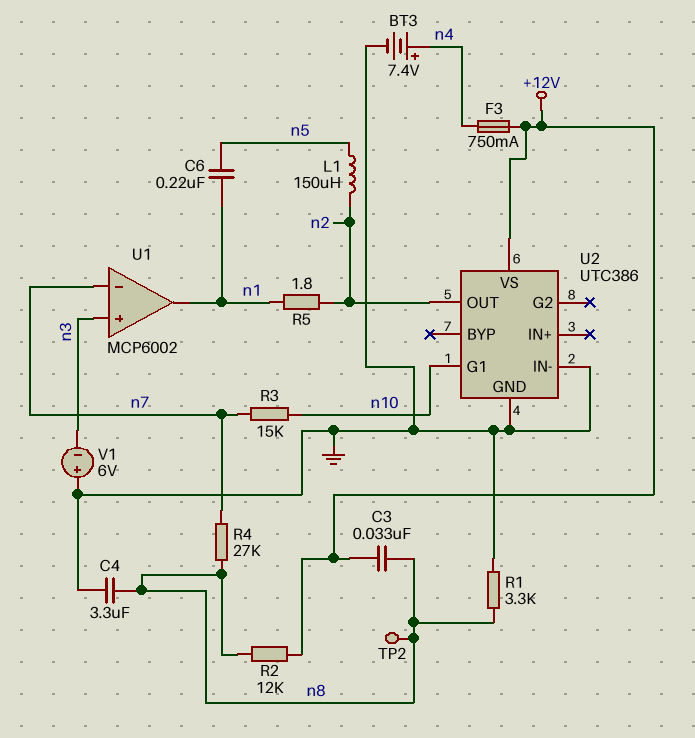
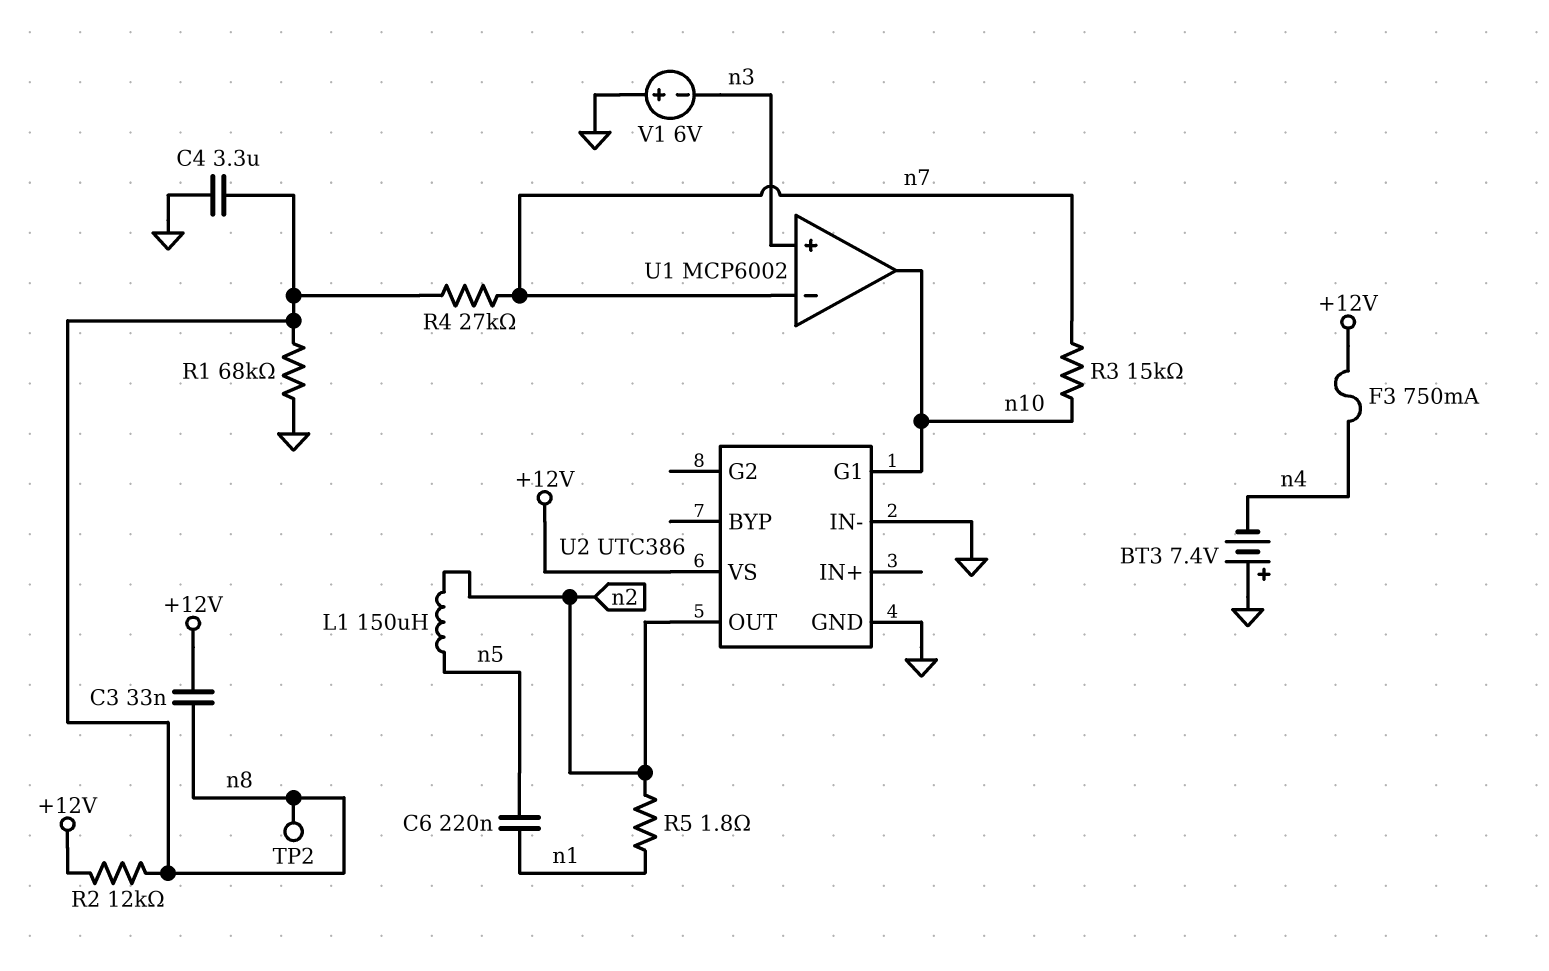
BT3: 7.4V (plus n4, minus GND) -> 7.4V (plus GND, minus n4)
R1: 3.3k (GND, n8) -> 68k (GND, n8)
U1 pin out: n1 -> n10

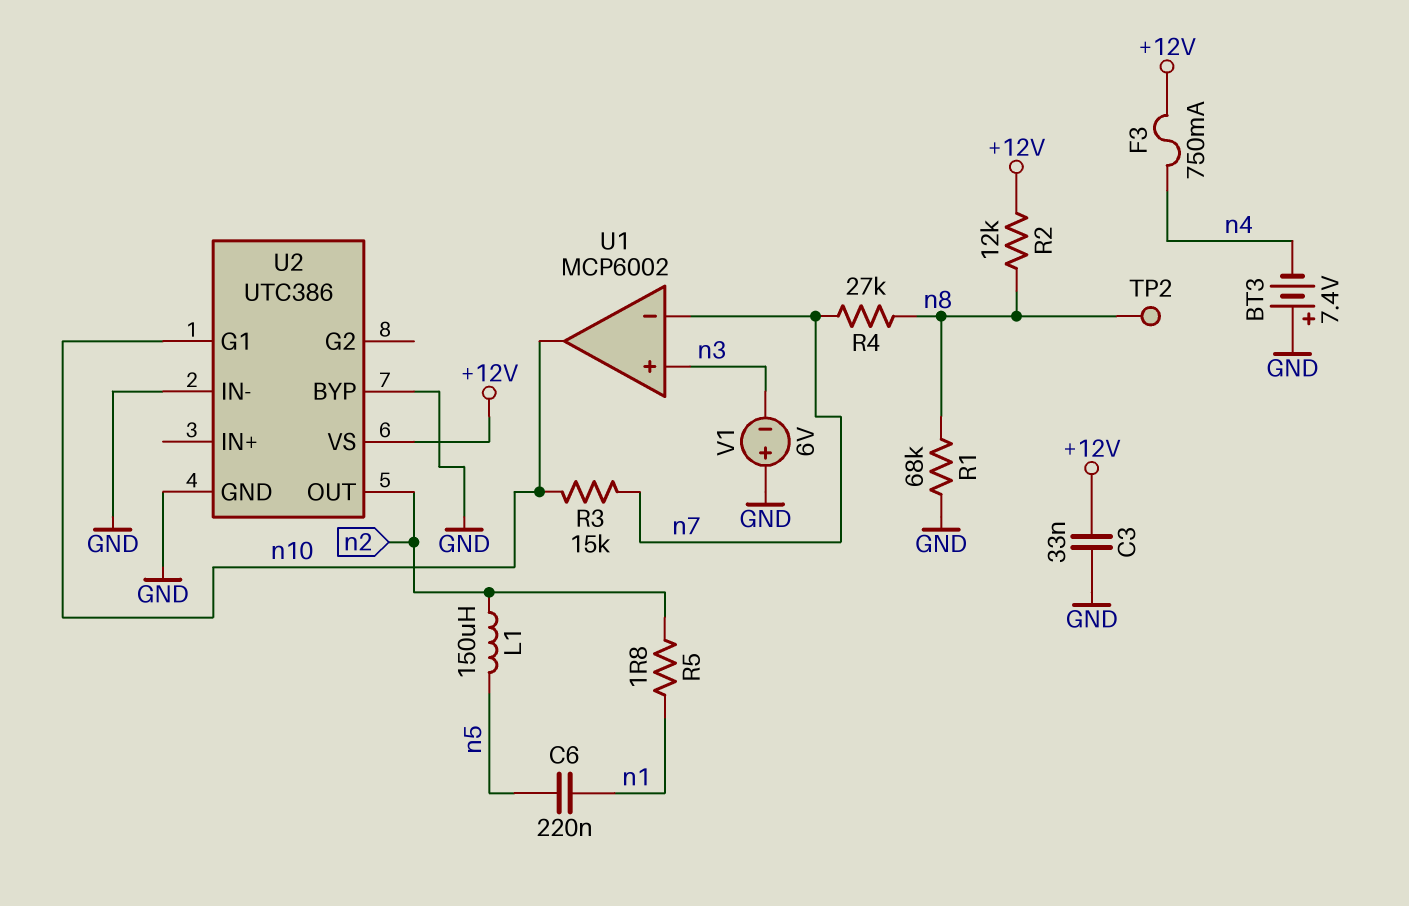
C3: 33nF (+12V, n8) -> 33nF (+12V, GND)
C4: 3.3uF (GND, n8) -> none
U2 pin BYP: none -> GND

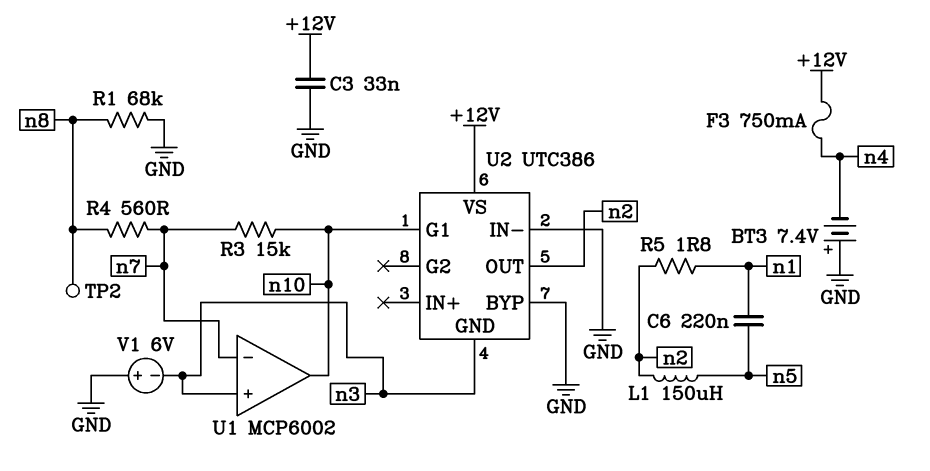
R2: 12k (+12V, n8) -> none
R4: 27k (n7, n8) -> 560 (n7, n8)
U2 pin GND: GND -> n3

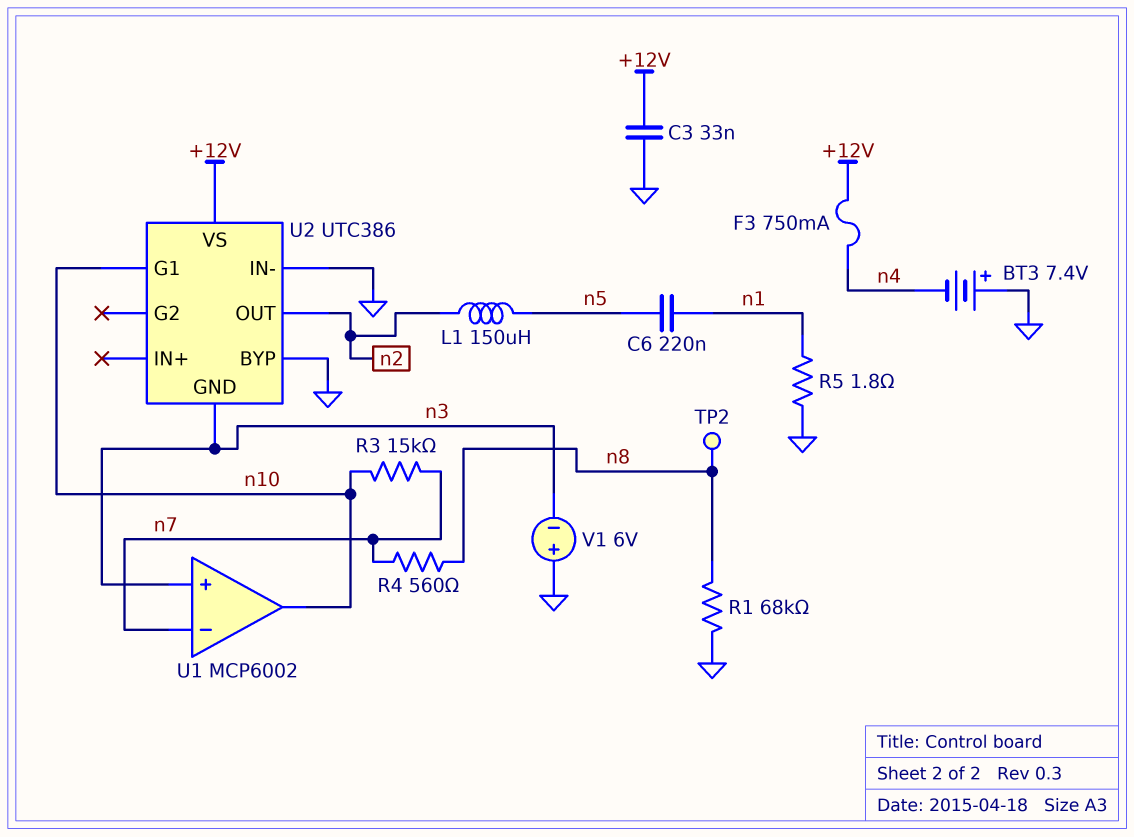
R5: 1.8 (n1, n2) -> 1.8 (GND, n1)

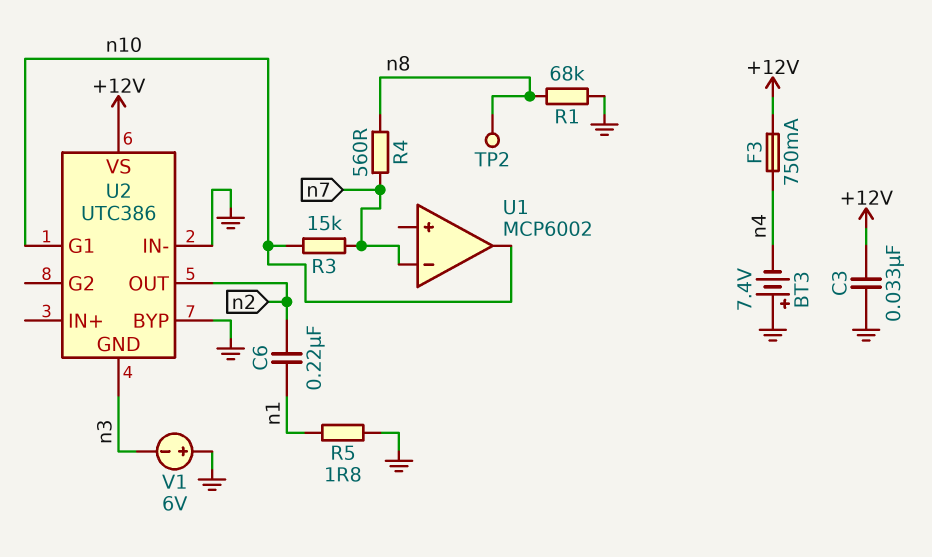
C6: 220nF (n1, n5) -> 220nF (n1, n2)
L1: 150uH (n2, n5) -> none
U1 pin in+: n3 -> none

